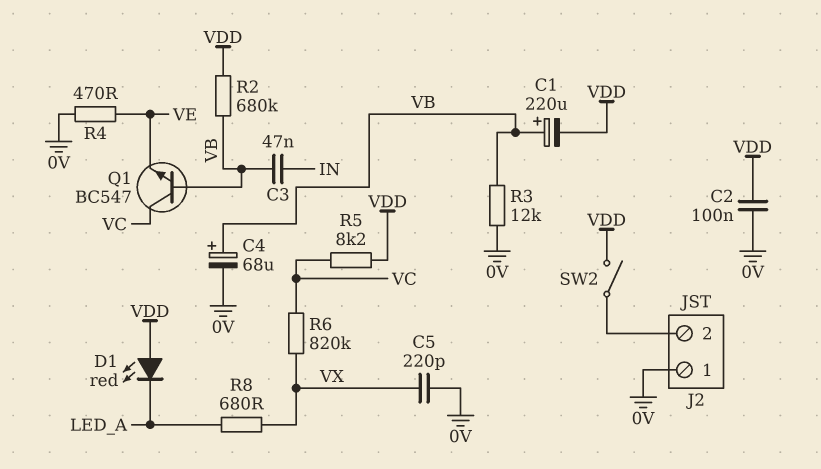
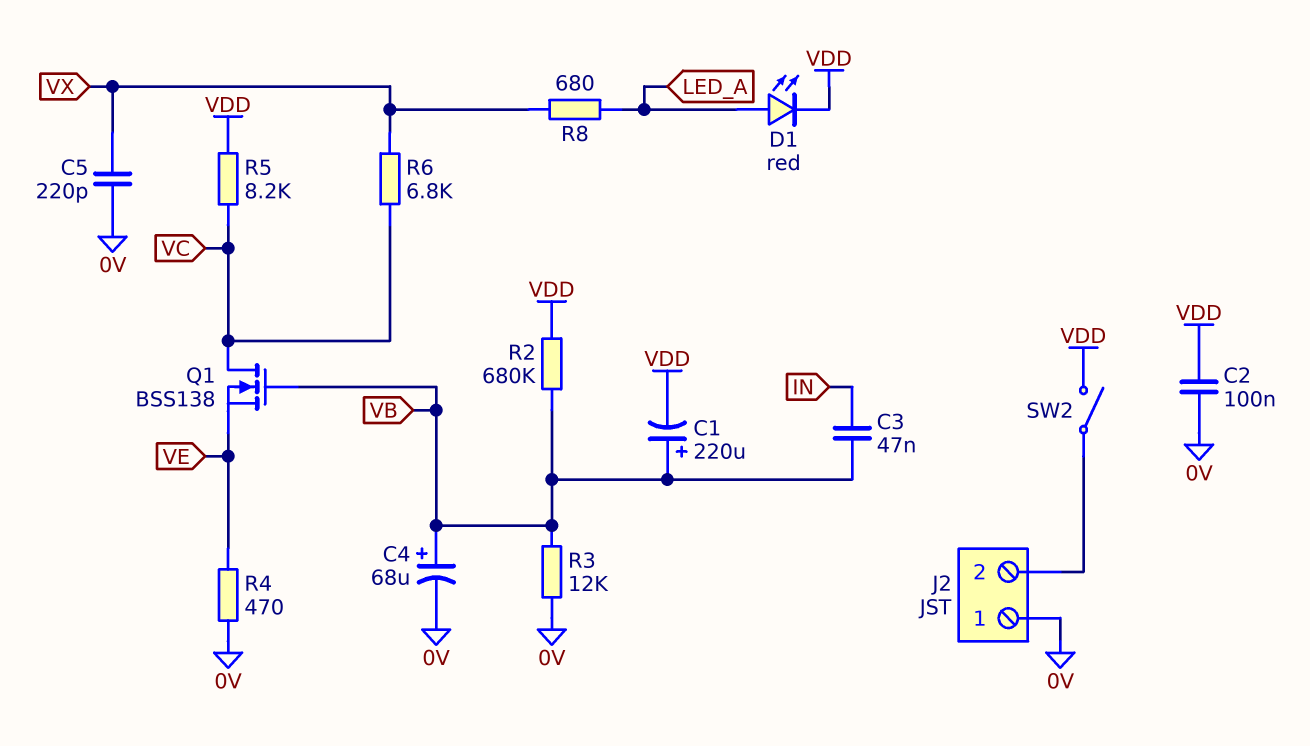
D1: LED red (A VDD, K LED_A) -> LED red (A LED_A, K VDD)
Q1: NPN BC547 (B VB, C VC, E VE) -> NMOS BSS138 (G VB, D VC, S VE)
R6: 820k (VC, VX) -> 6.8k (VC, VX)

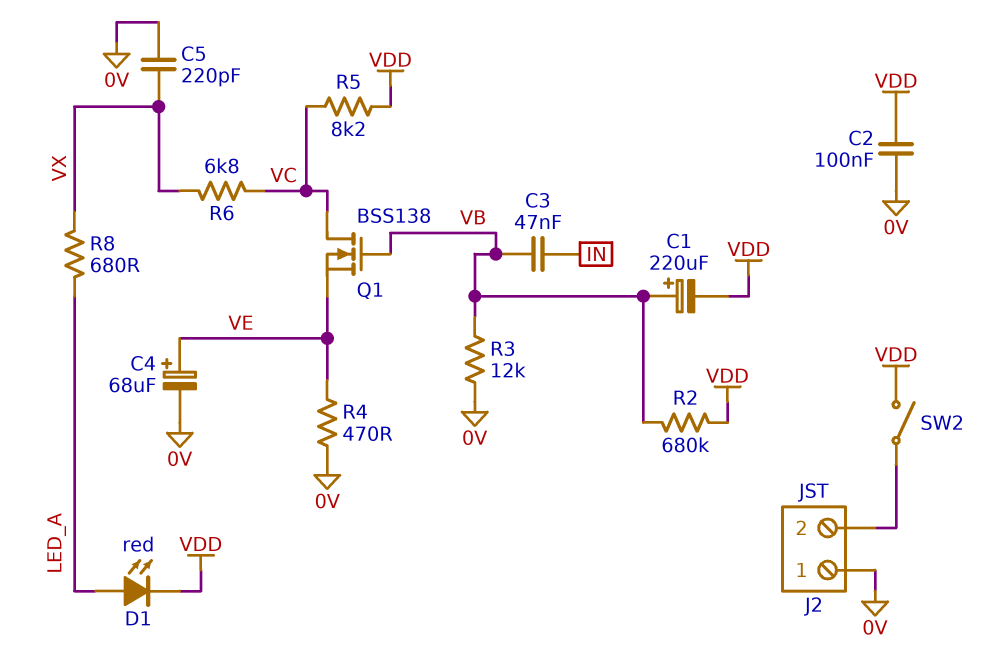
C4: 68uF (plus VB, minus 0V) -> 68uF (plus VE, minus 0V)

